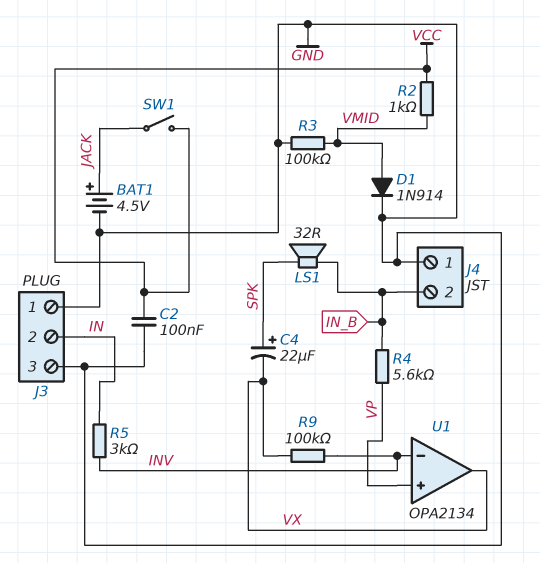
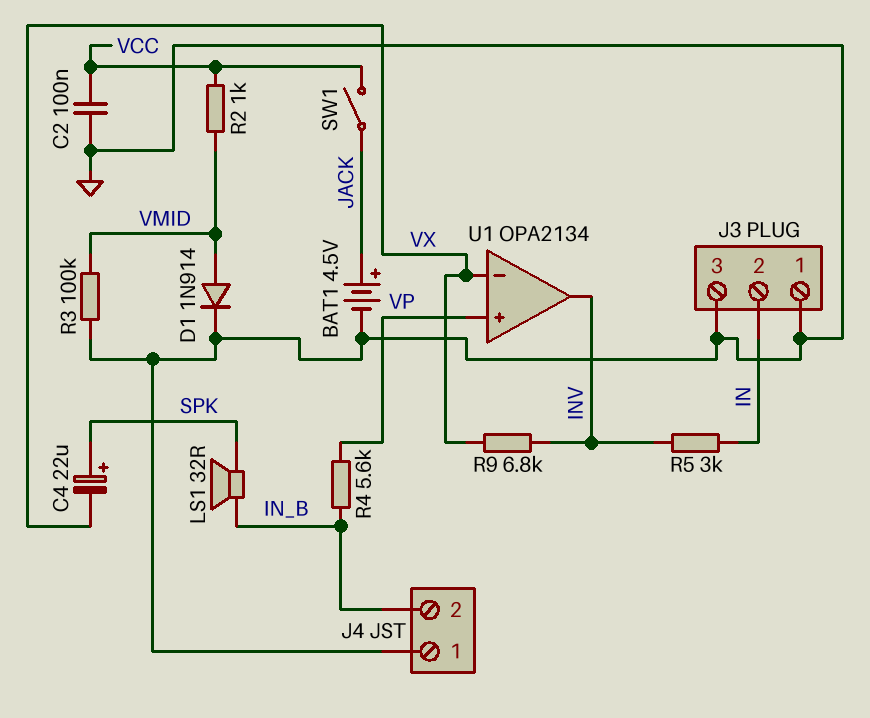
R9: 100k (INV, VX) -> 6.8k (INV, VX)
U1 pin in-: INV -> VX
U1 pin out: VX -> INV

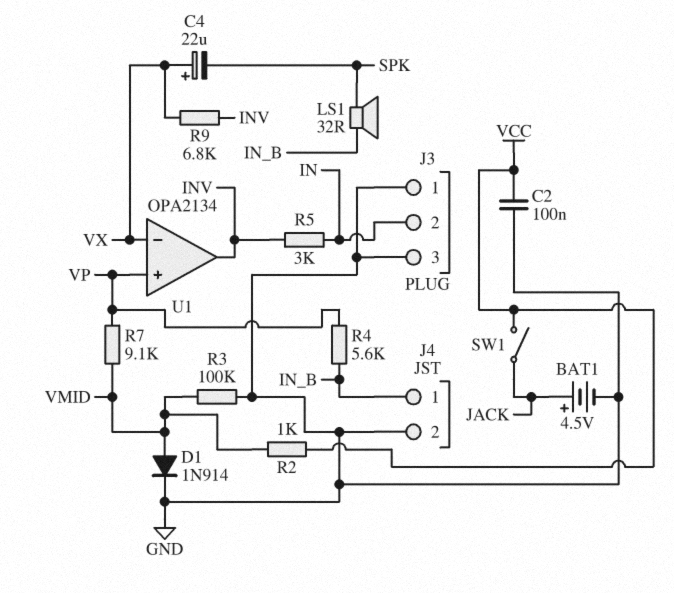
C4: 22uF (plus SPK, minus VX) -> 22uF (plus VX, minus SPK)
J4 pin 1: GND -> IN_B
J4 pin 2: IN_B -> GND
R7: none -> 9.1k (VMID, VP)

